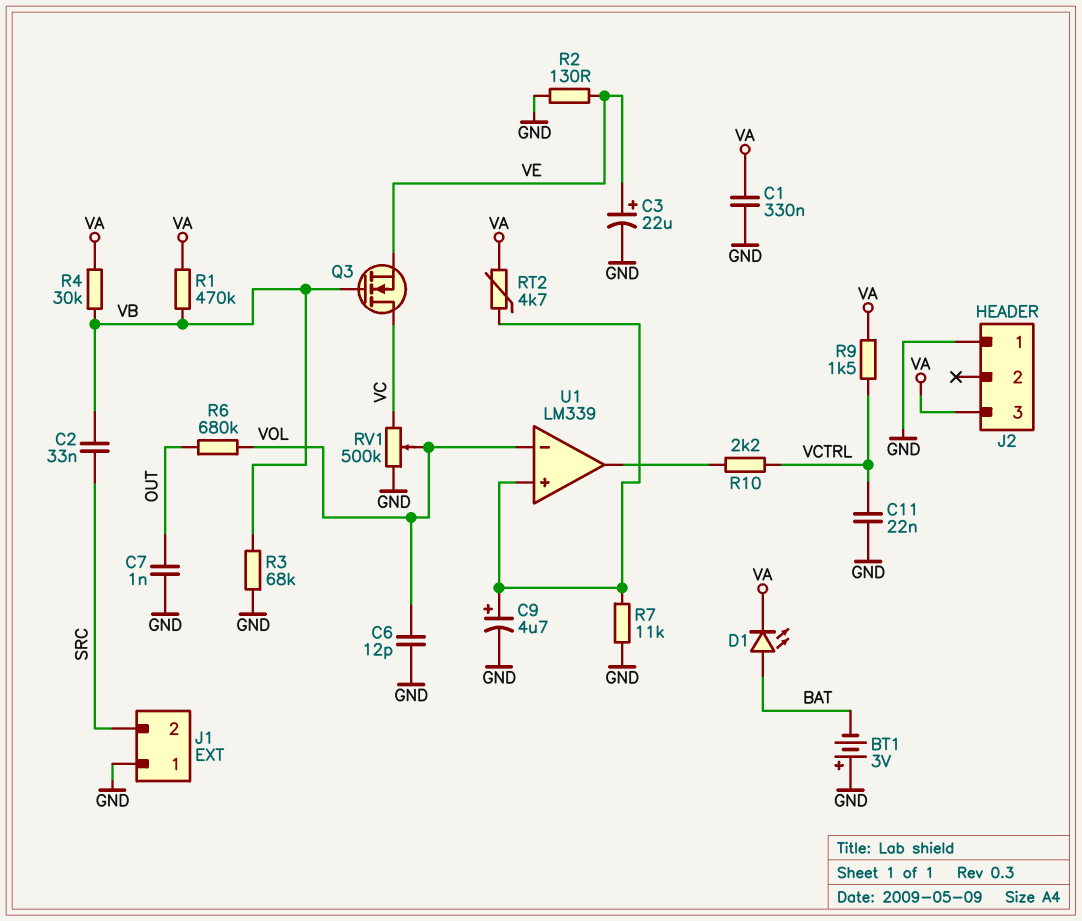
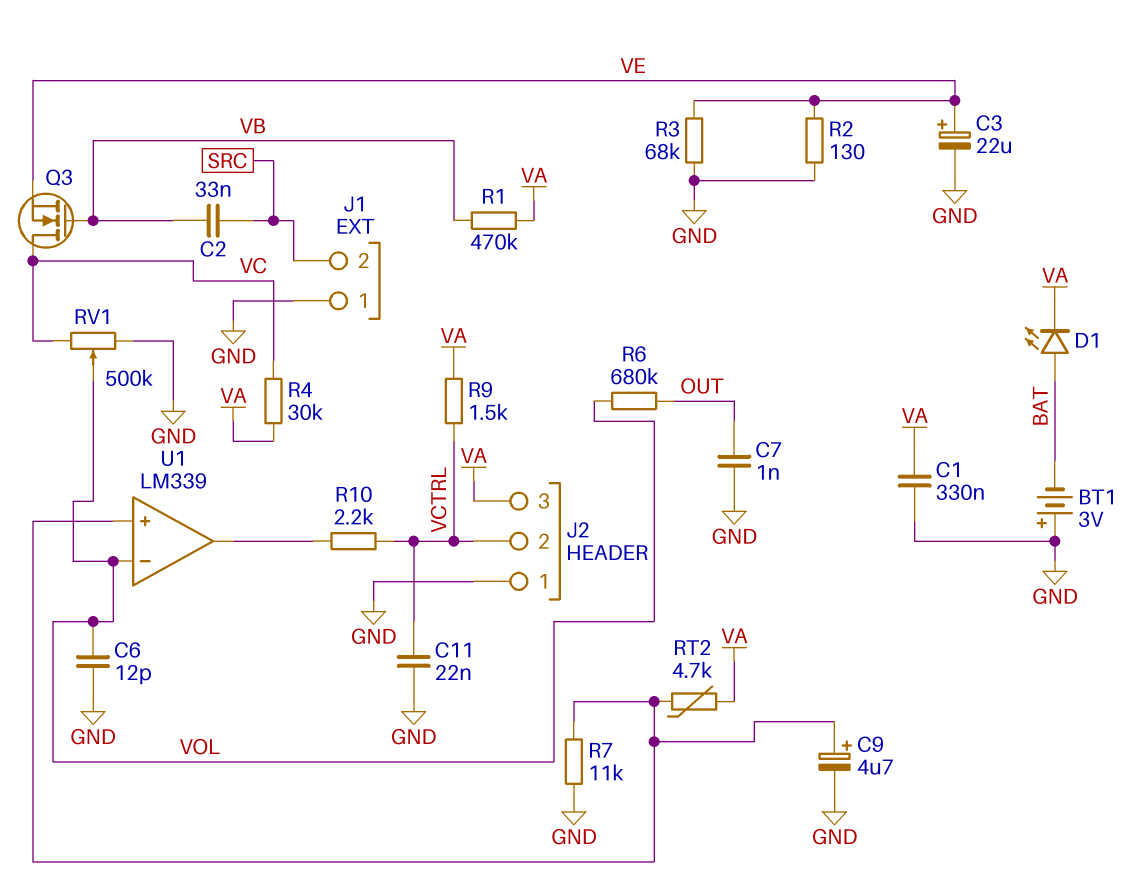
J2 pin 2: none -> VCTRL
R3: 68k (GND, VB) -> 68k (GND, VE)
R4: 30k (VA, VB) -> 30k (VA, VC)

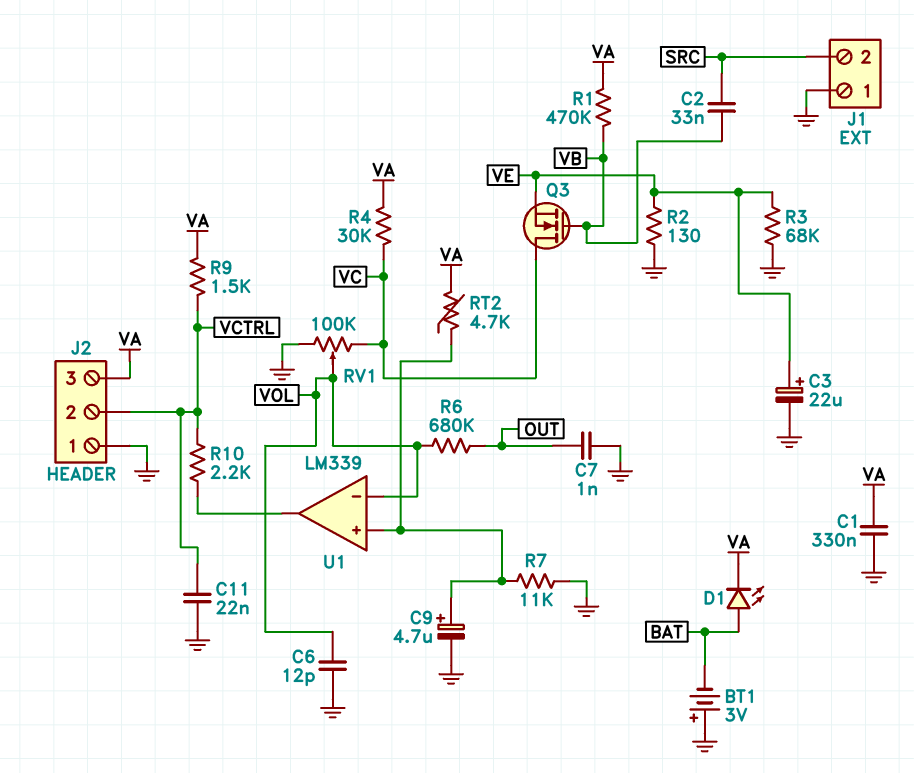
RV1: 500k (GND, VC, wiper VOL) -> 100k (GND, VC, wiper VOL)

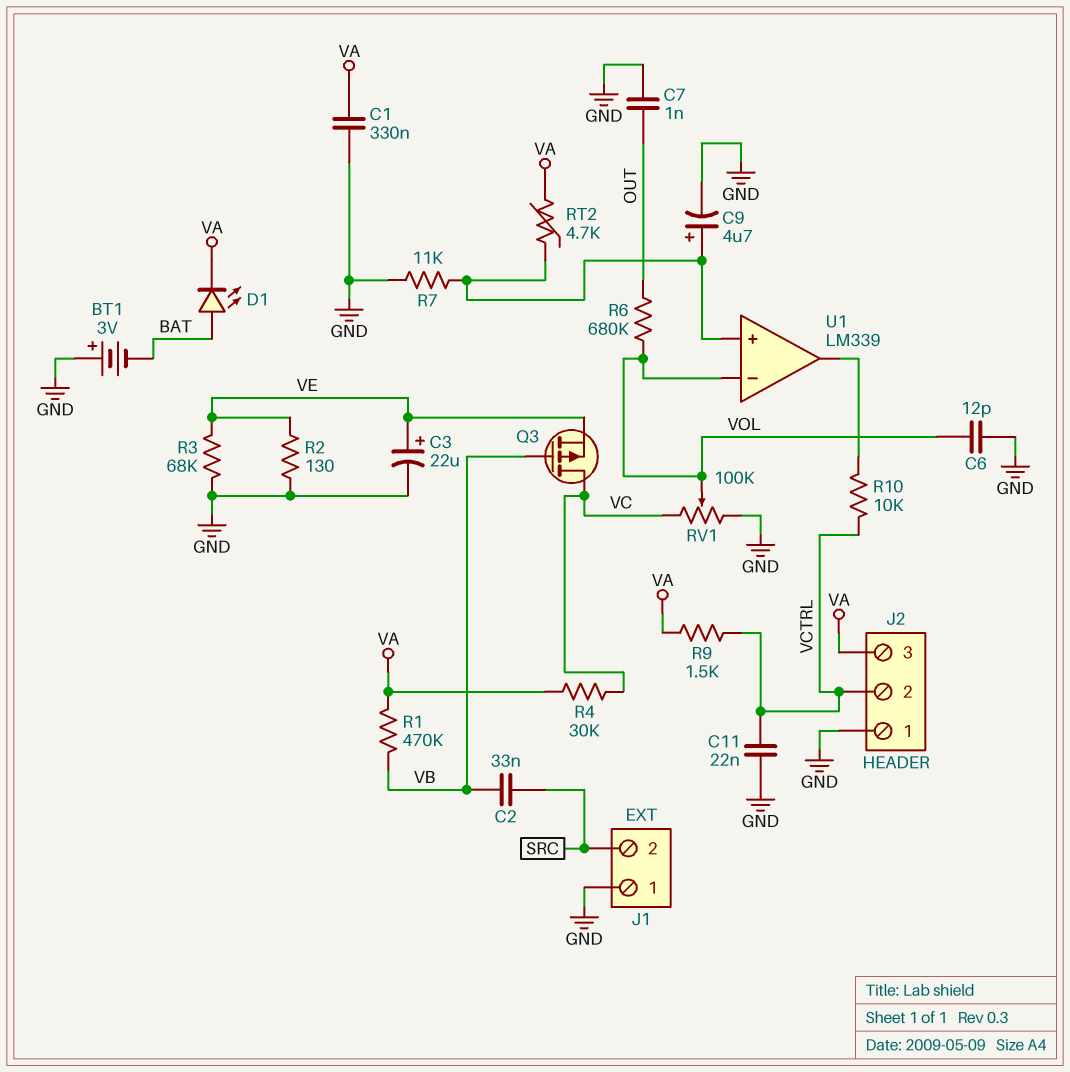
Q3: NMOS (G VB, D VC, S VE) -> PMOS (G VB, D VC, S VE)
R10: 2.2k (U1/out, VCTRL) -> 10k (U1/out, VCTRL)

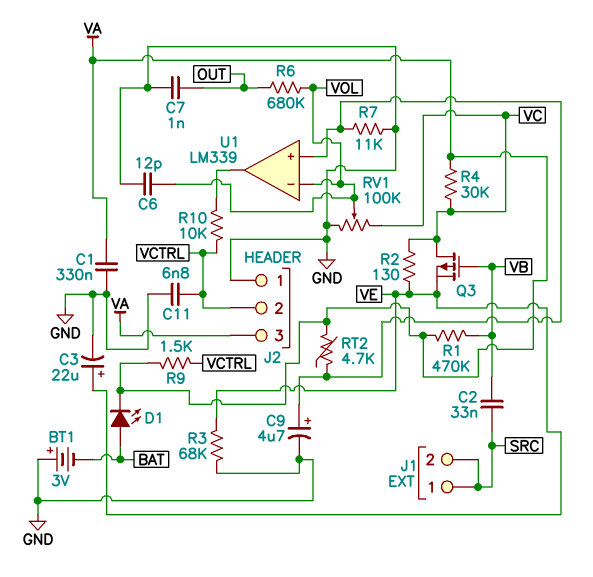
C11: 22nF (GND, VCTRL) -> 6.8nF (GND, VCTRL)
J1 pin 1: GND -> SRC
R2: 130 (GND, VE) -> 130 (VC, VE)

